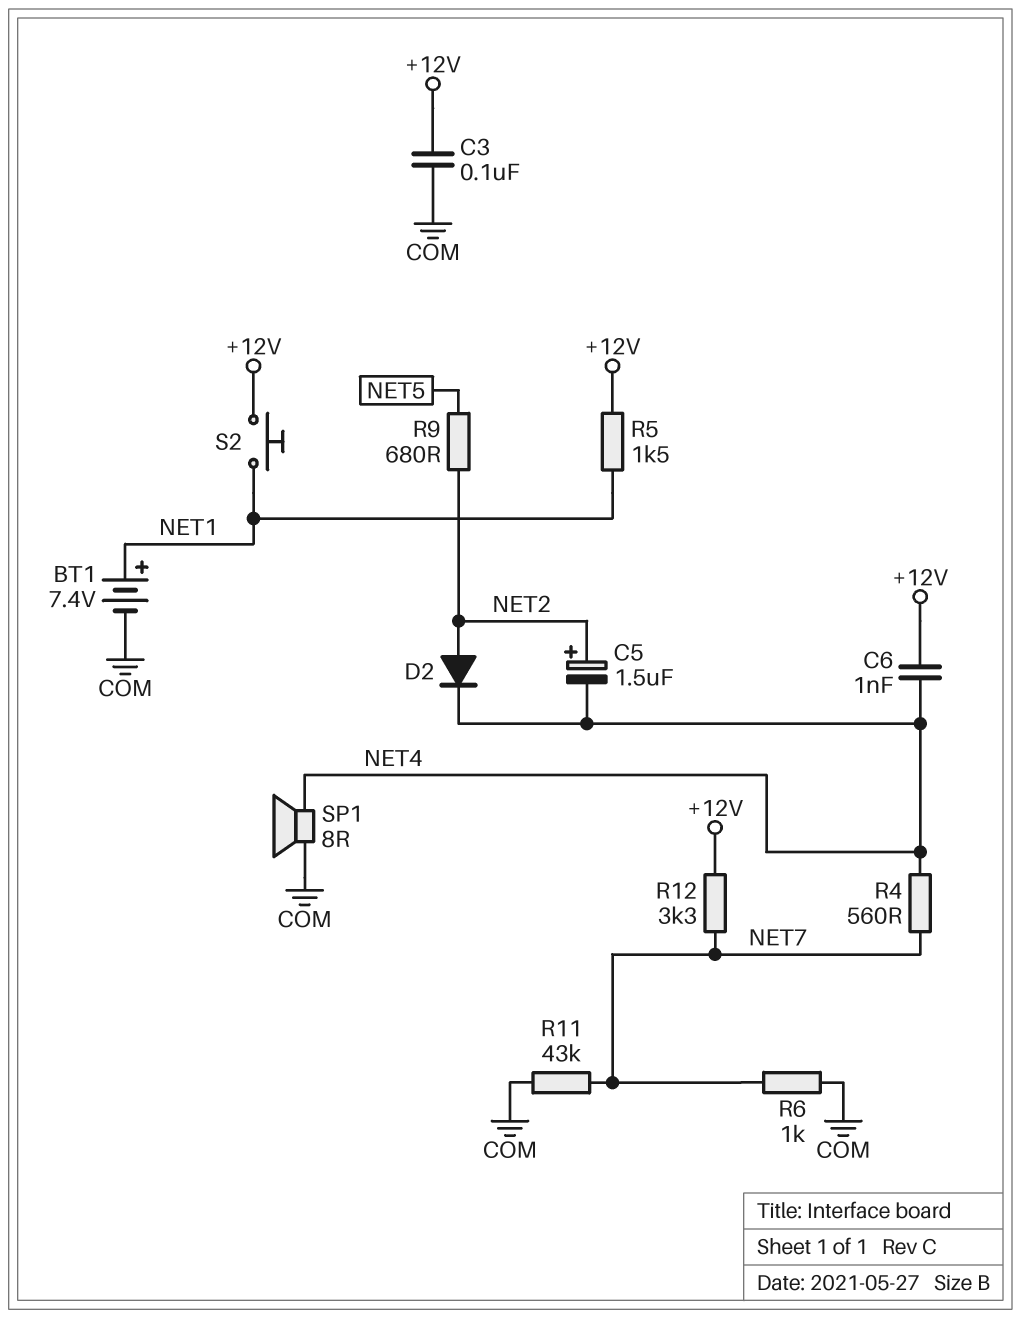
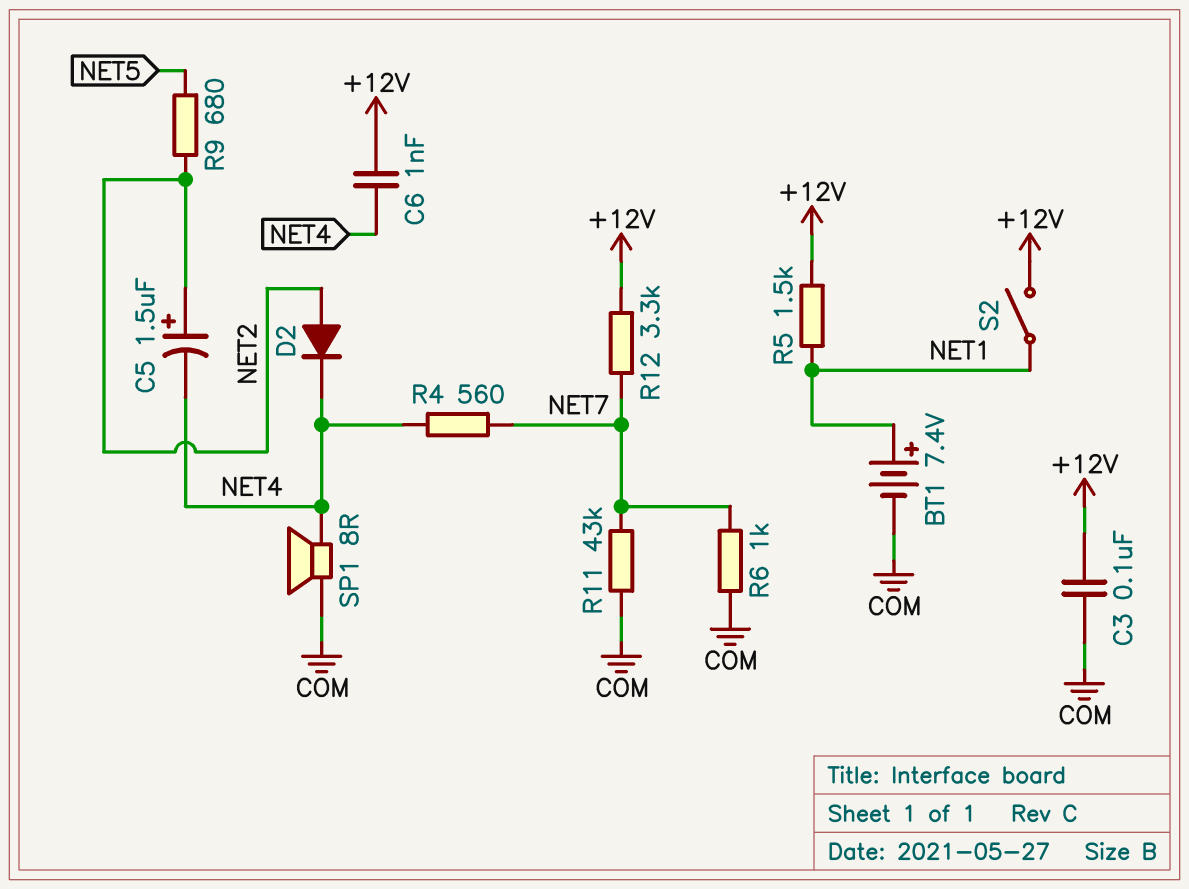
S2: button (+12V, NET1) -> switch (+12V, NET1)

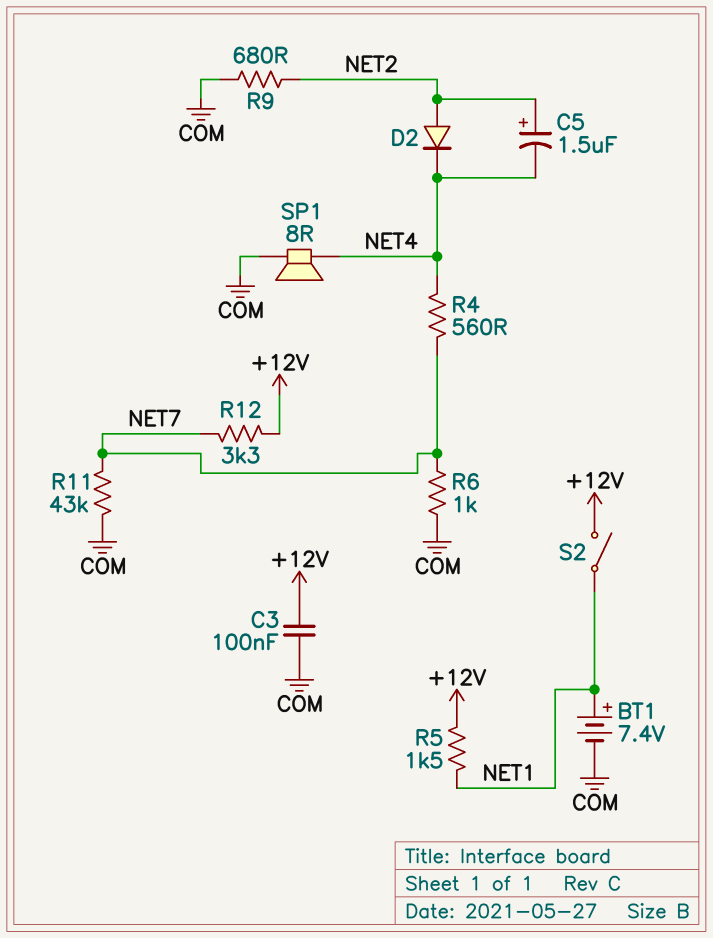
C6: 1nF (+12V, NET4) -> none
R9: 680 (NET2, NET5) -> 680 (COM, NET2)

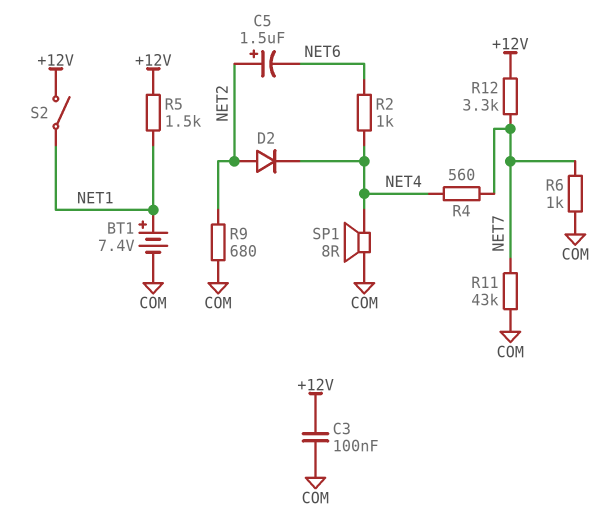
C5: 1.5uF (plus NET2, minus NET4) -> 1.5uF (plus NET2, minus NET6)
R2: none -> 1k (NET4, NET6)

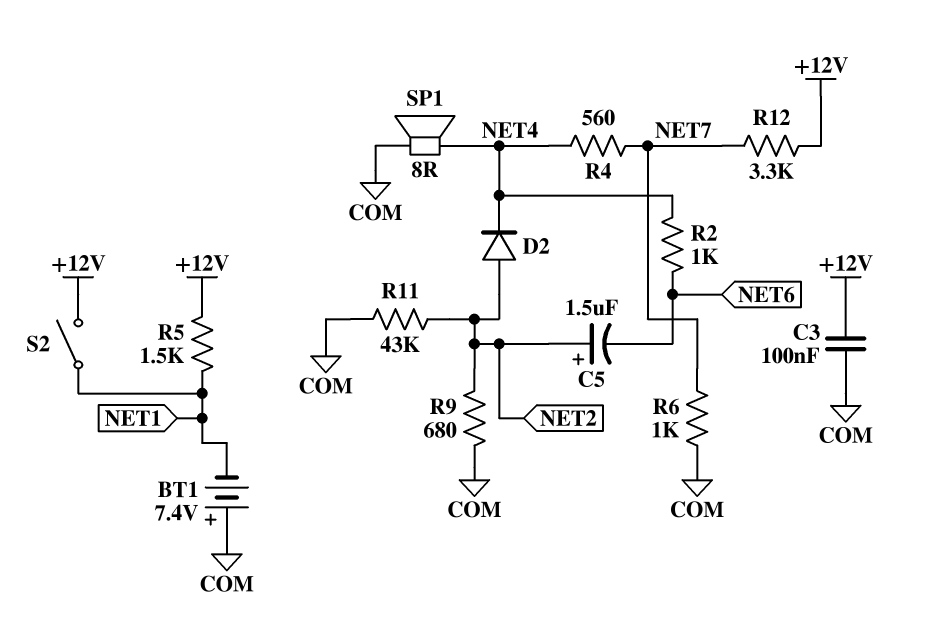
BT1: 7.4V (plus NET1, minus COM) -> 7.4V (plus COM, minus NET1)
R11: 43k (COM, NET7) -> 43k (COM, NET2)

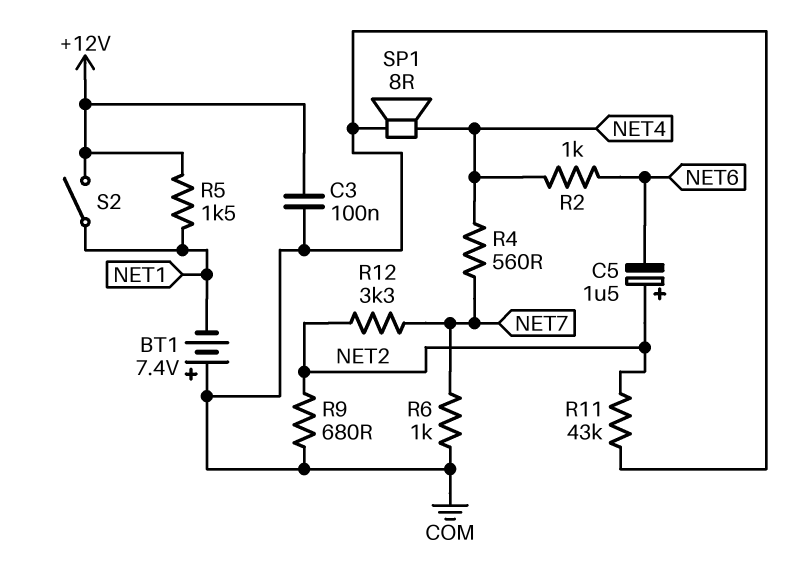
D2: diode (A NET2, K NET4) -> none
R12: 3.3k (+12V, NET7) -> 3.3k (NET2, NET7)

